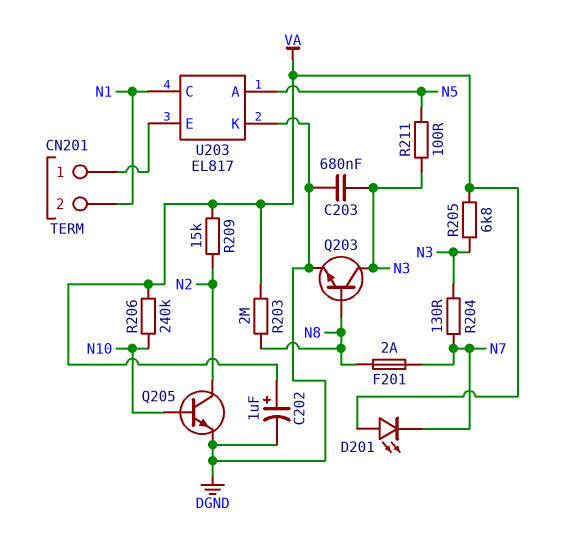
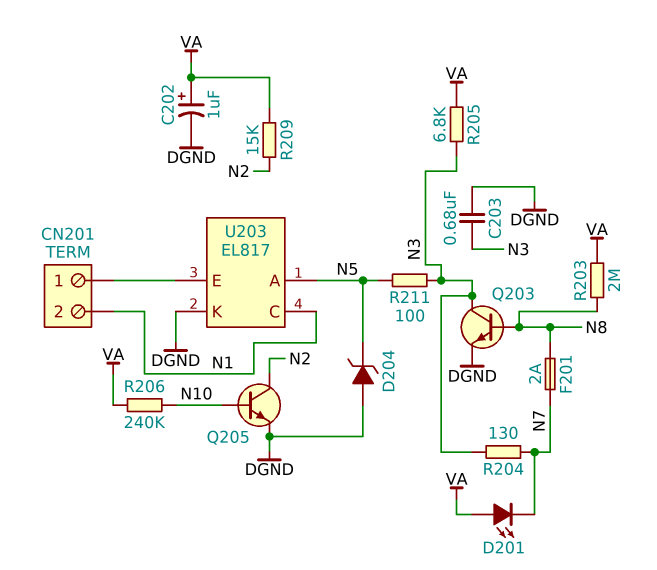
D204: none -> zener (A DGND, K N5)

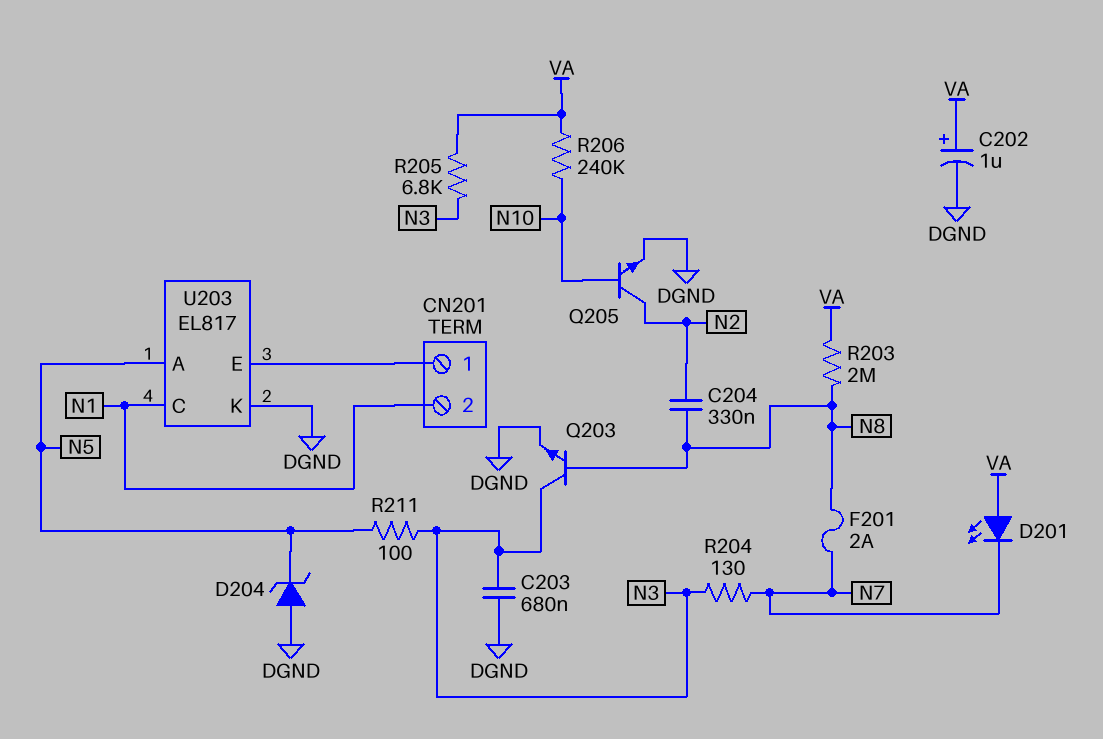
C204: none -> 330nF (N2, N8)
R209: 15k (N2, VA) -> none

